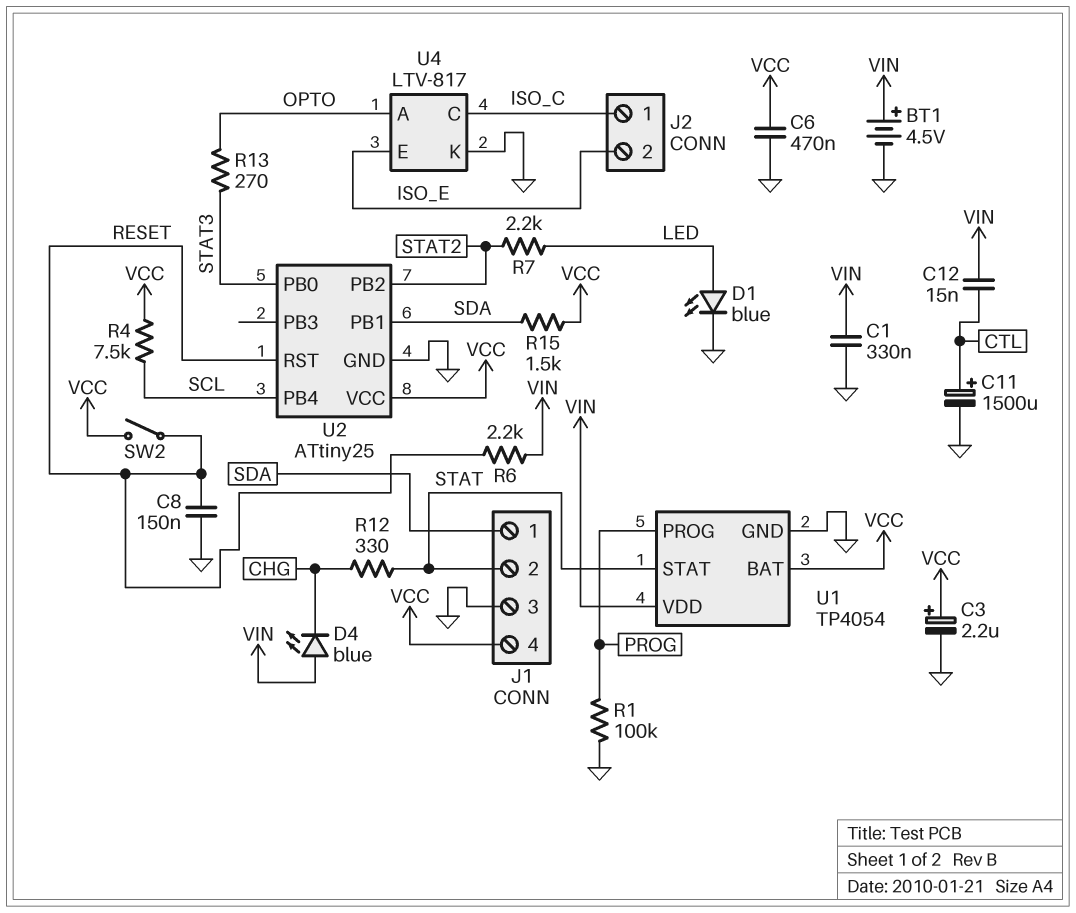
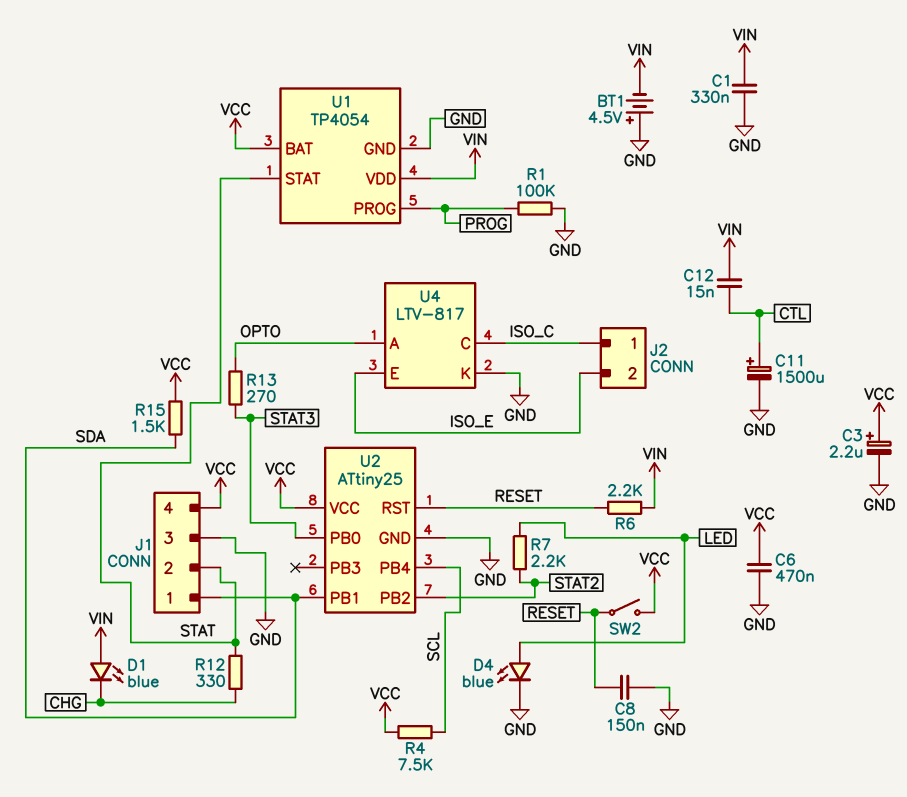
BT1: 4.5V (plus VIN, minus GND) -> 4.5V (plus GND, minus VIN)
D1: LED blue (A LED, K GND) -> LED blue (A VIN, K CHG)
D4: LED blue (A VIN, K CHG) -> LED blue (A LED, K GND)

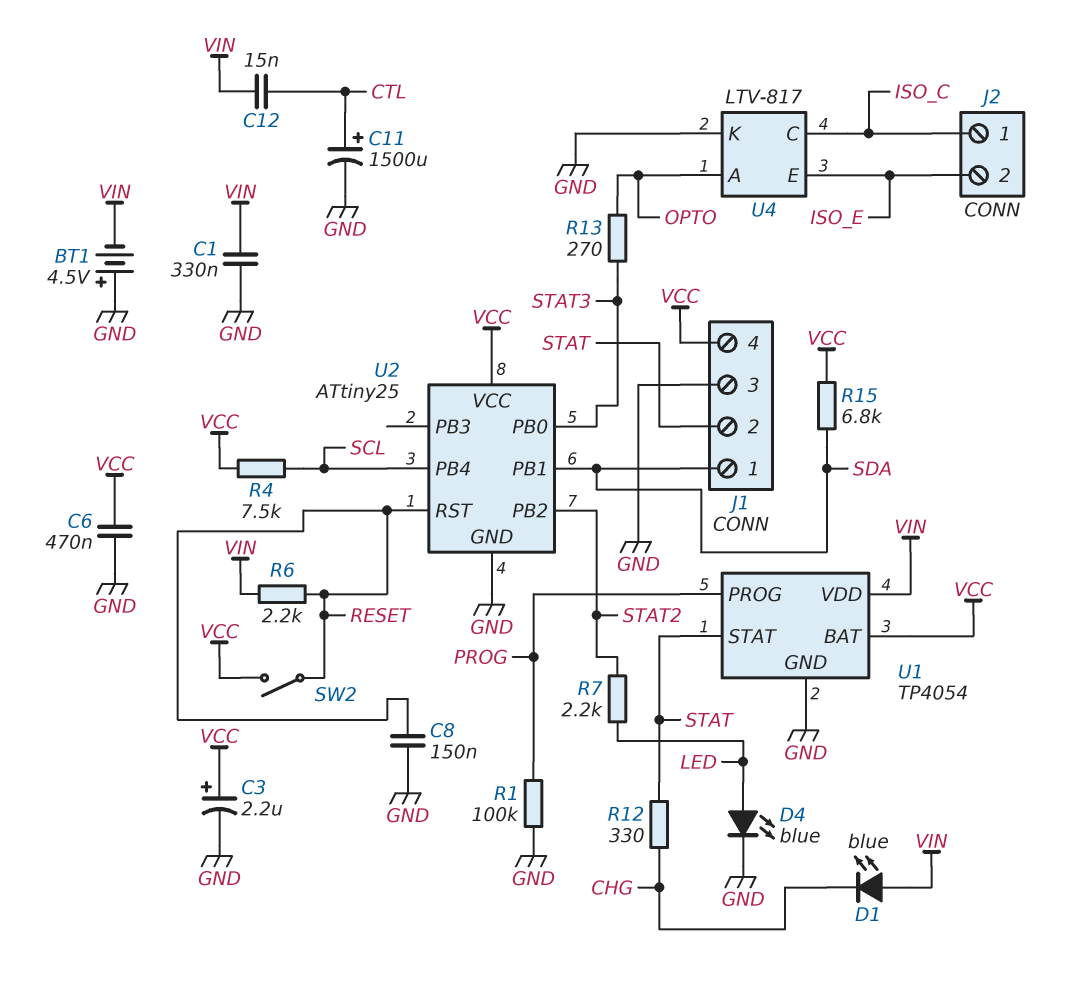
R15: 1.5k (SDA, VCC) -> 6.8k (SDA, VCC)

